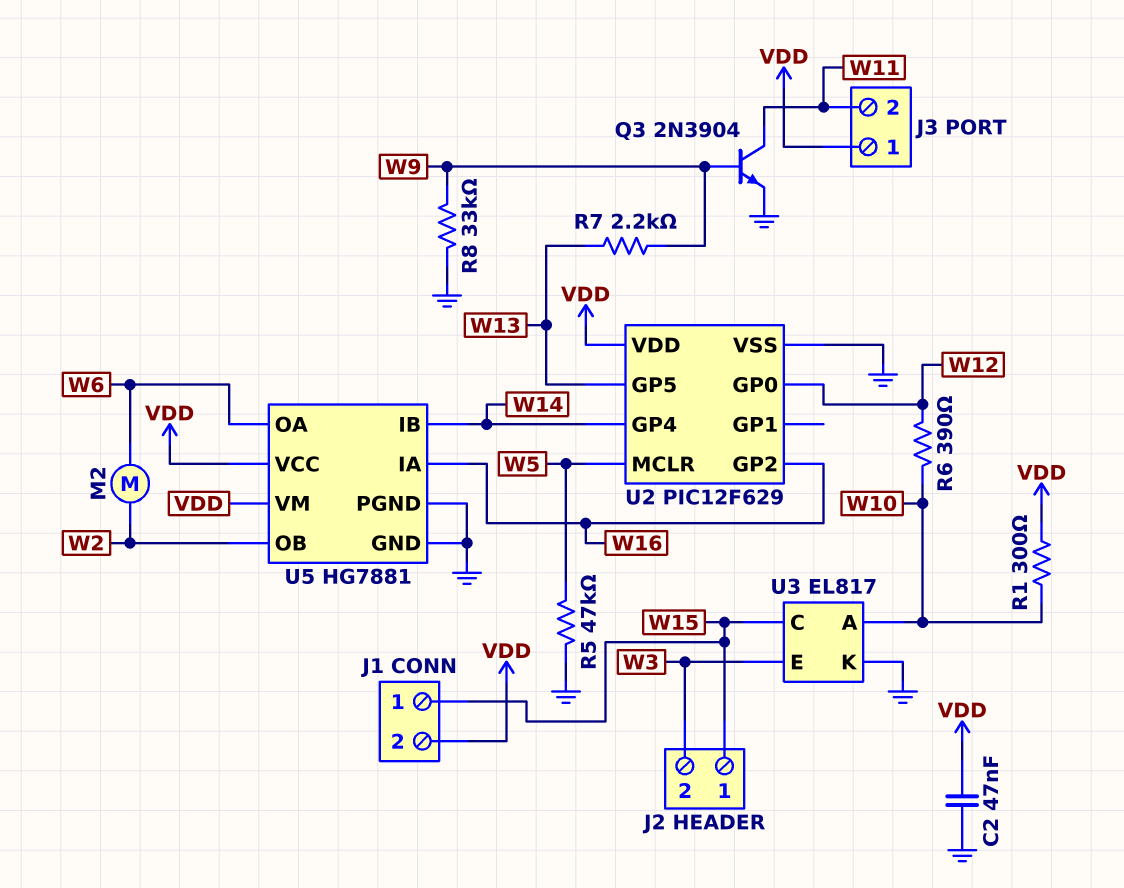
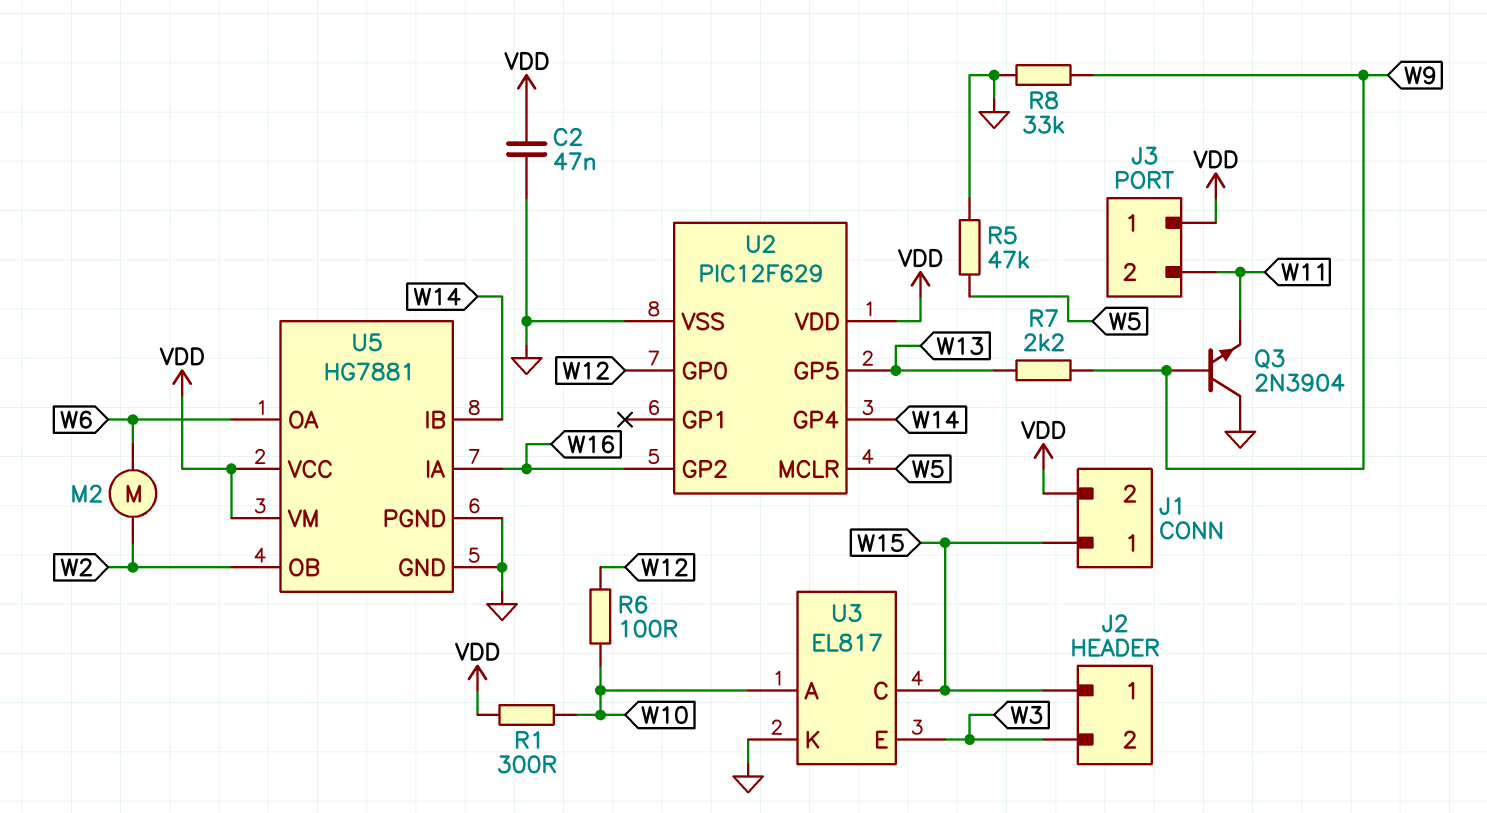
Q3: NPN 2N3904 (B W9, C W11, E GND) -> NPN 2N3904 (B W9, C GND, E W11)
R6: 390 (W10, W12) -> 100 (W10, W12)

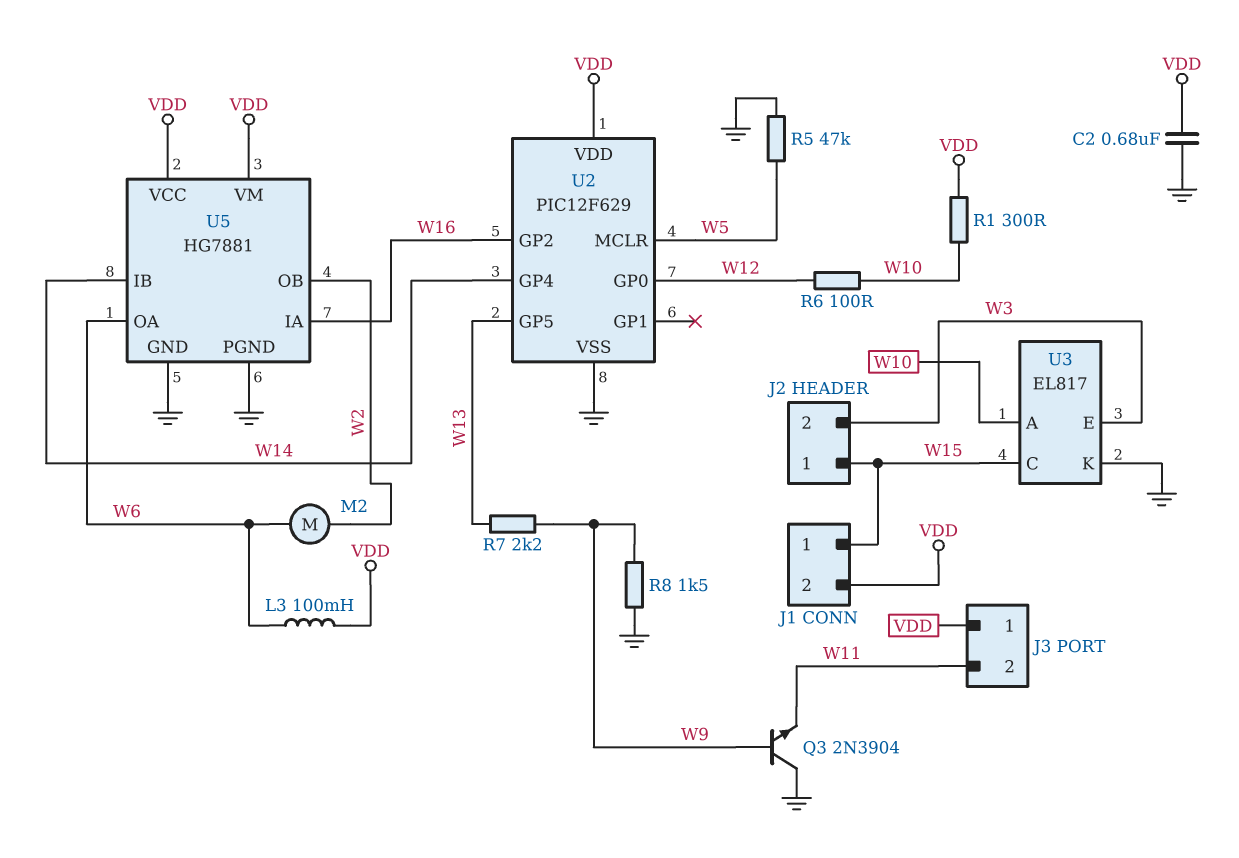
C2: 47nF (GND, VDD) -> 680nF (GND, VDD)
L3: none -> 100mH (VDD, W6)
R8: 33k (GND, W9) -> 1.5k (GND, W9)

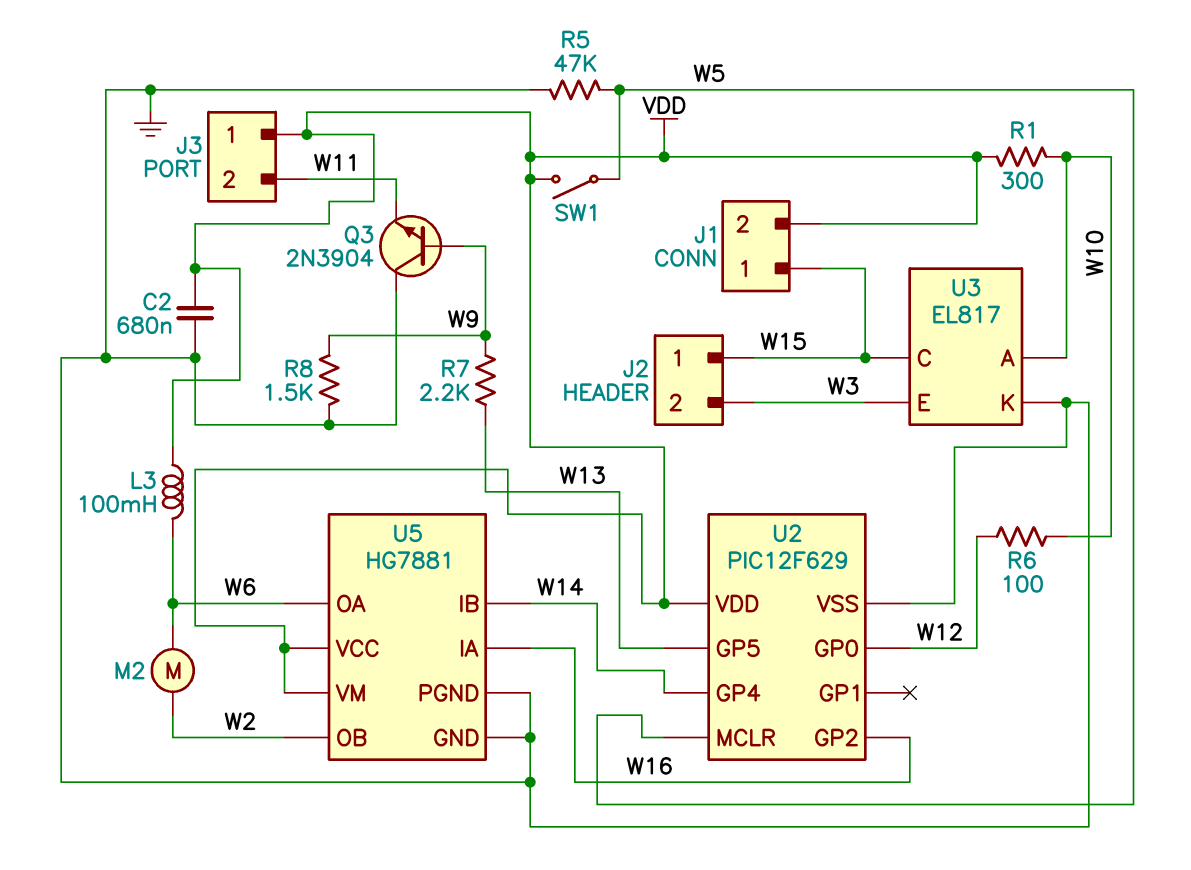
SW1: none -> switch (VDD, W5)

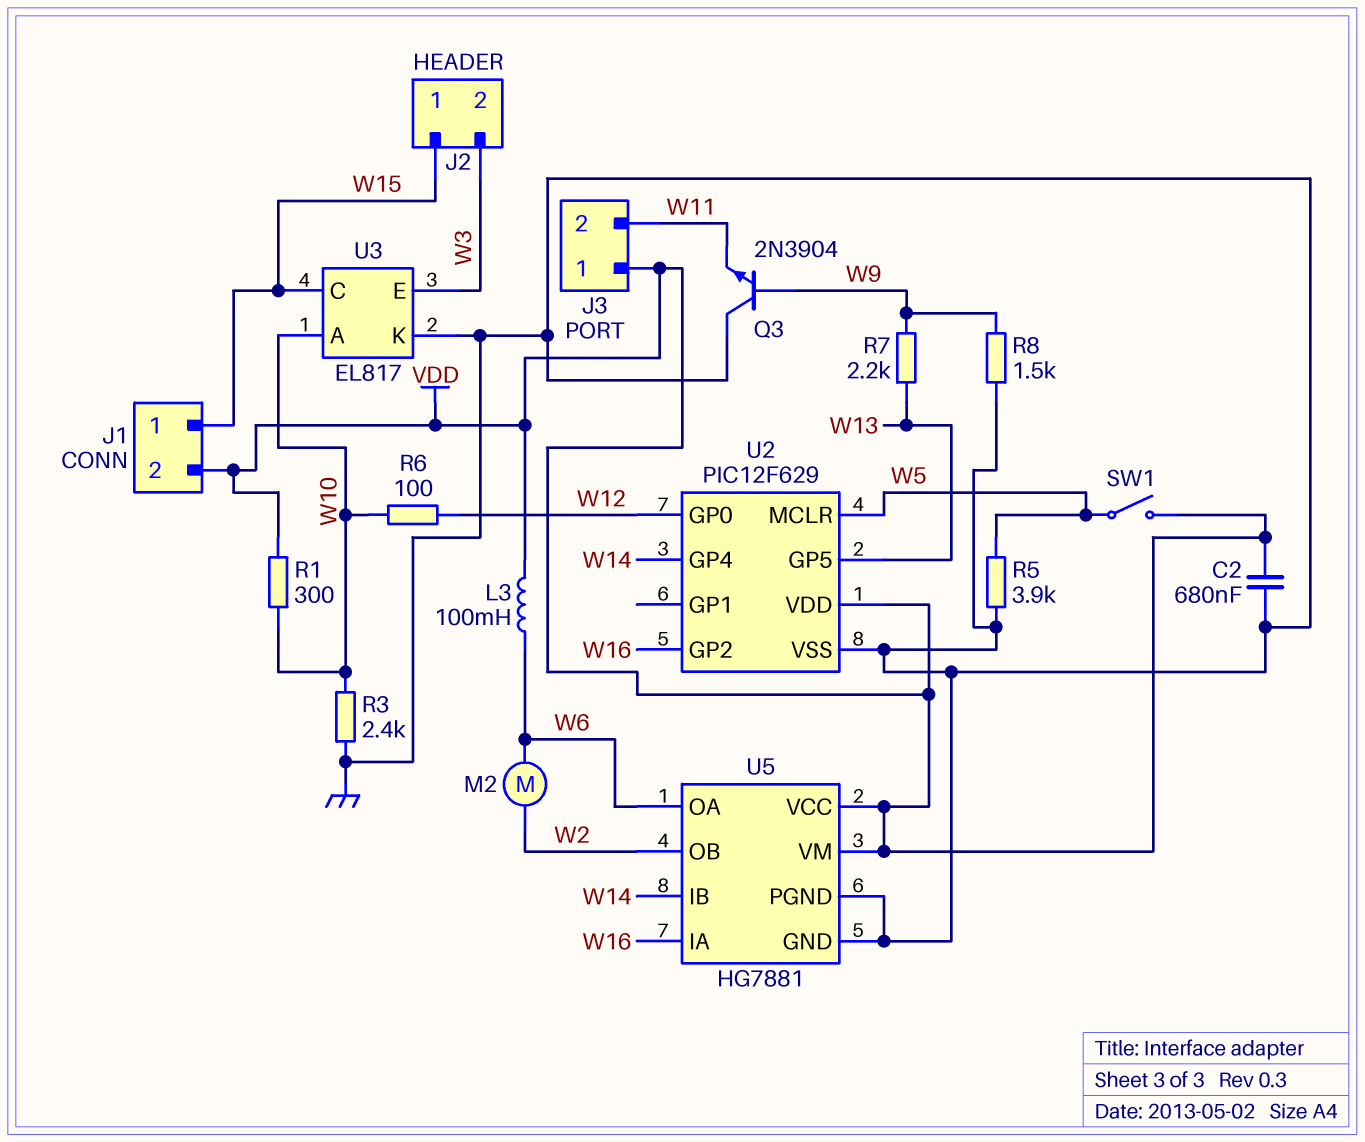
R3: none -> 2.4k (GND, W10)
R5: 47k (GND, W5) -> 3.9k (GND, W5)

